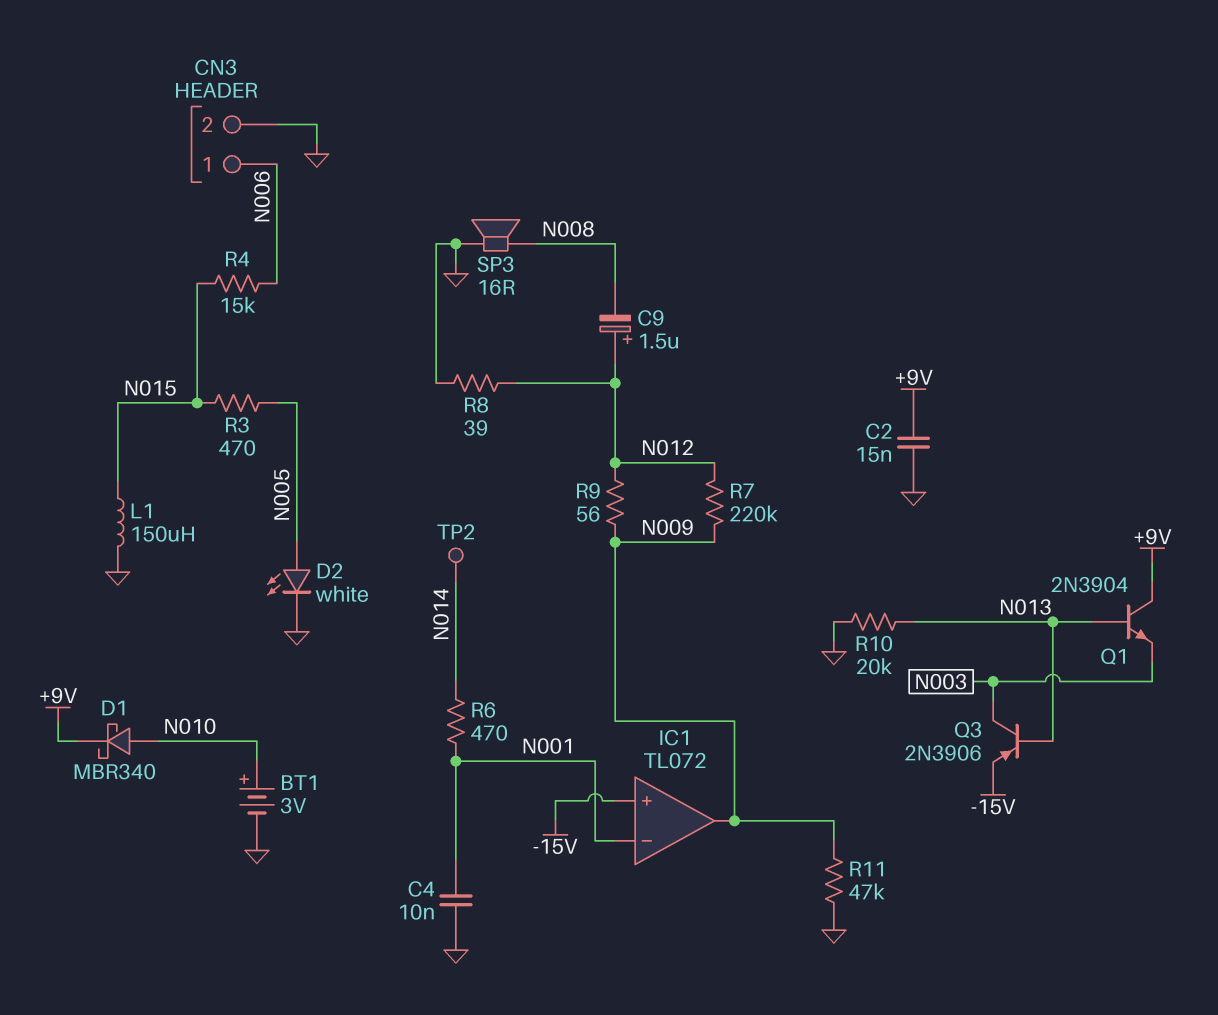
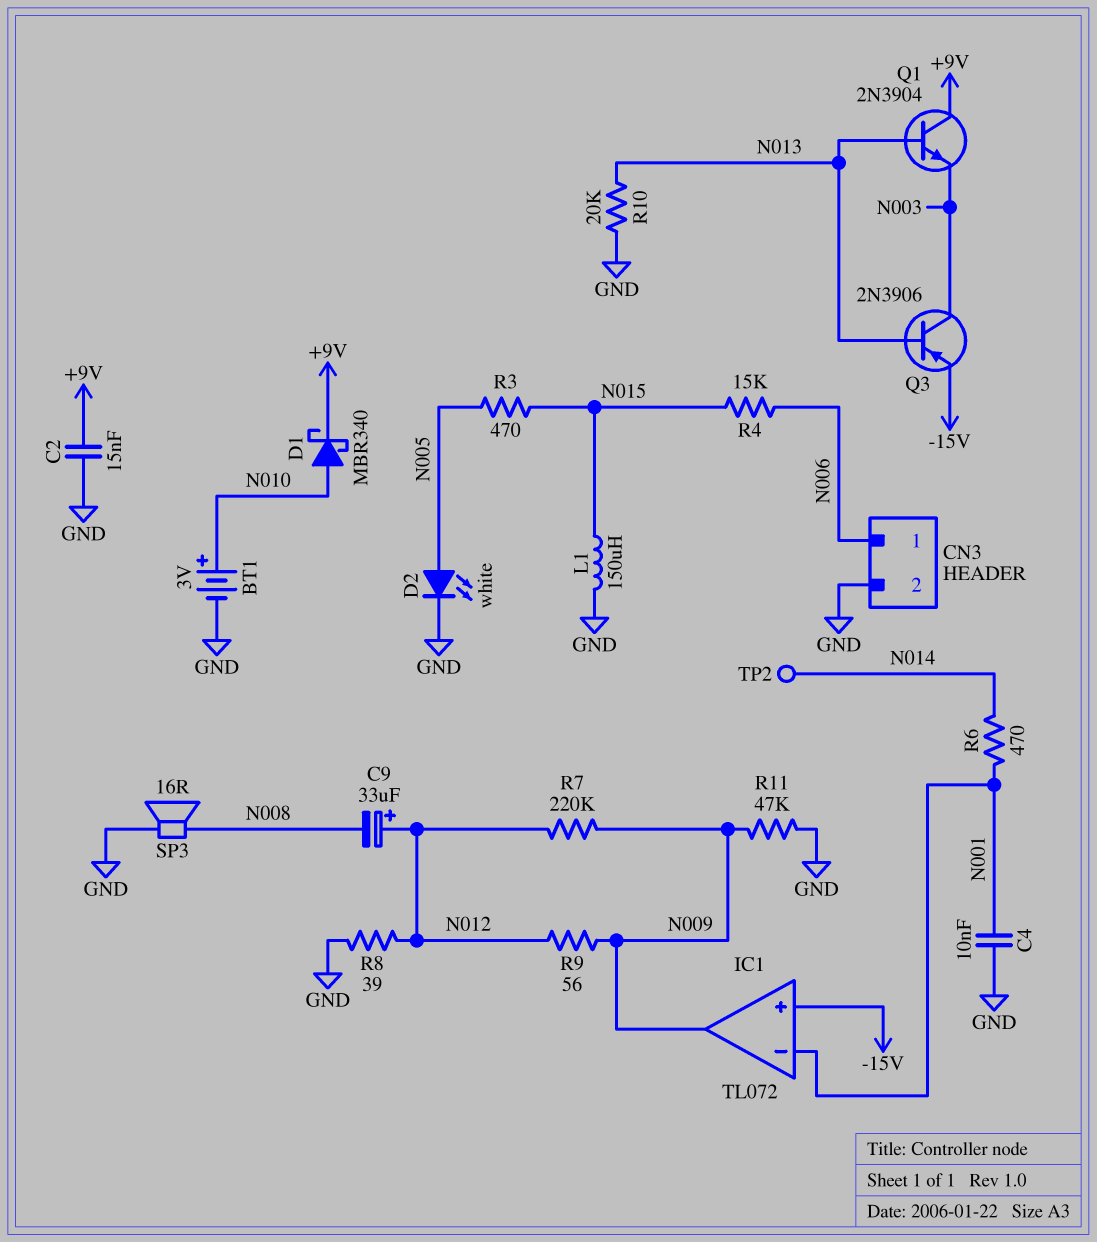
C9: 1.5uF (plus N012, minus N008) -> 33uF (plus N012, minus N008)

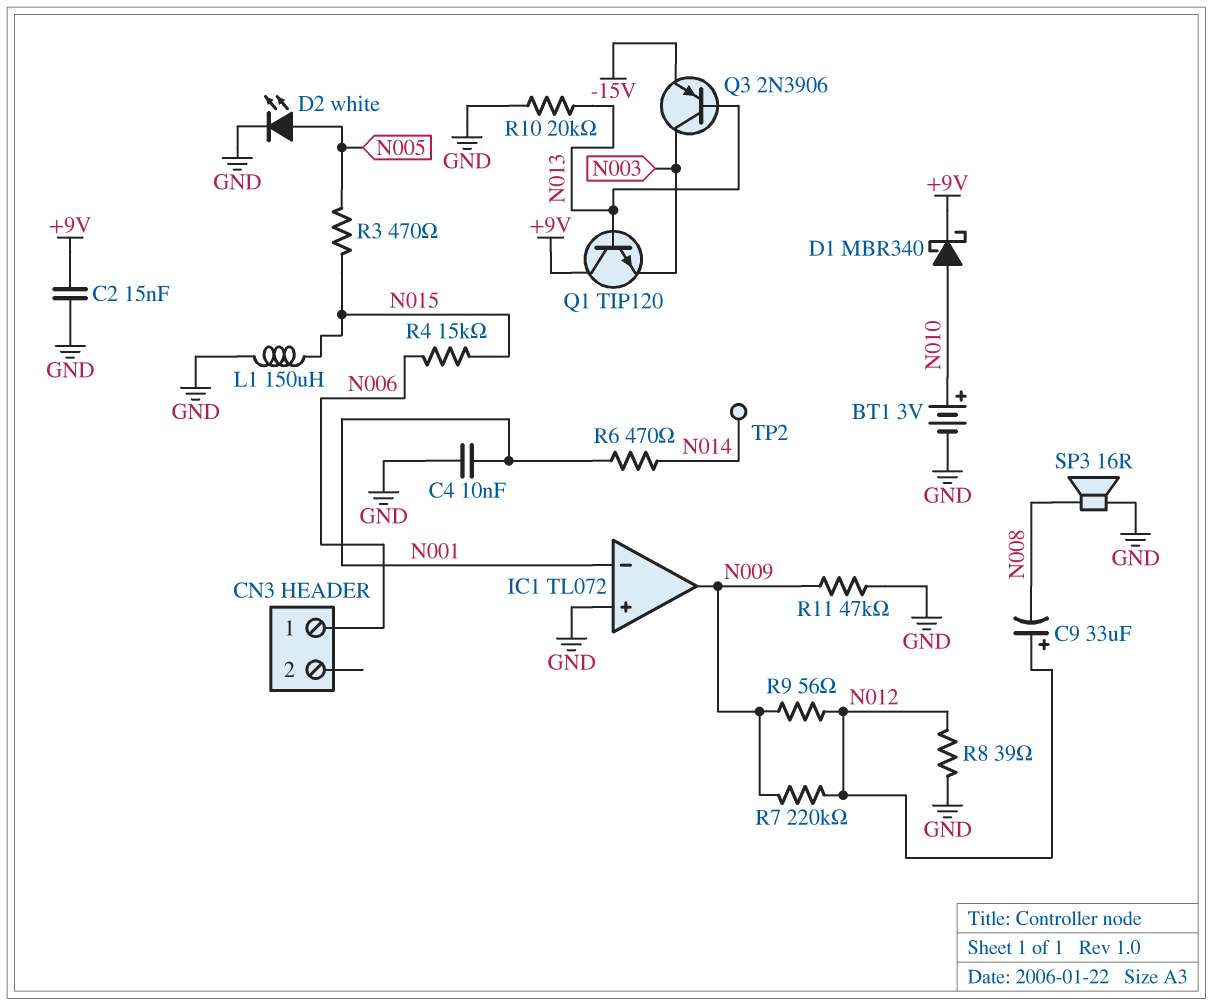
CN3 pin 2: GND -> none
IC1 pin in+: -15V -> GND
Q1: NPN 2N3904 (B N013, C +9V, E N003) -> NPN TIP120 (B N013, C +9V, E N003)

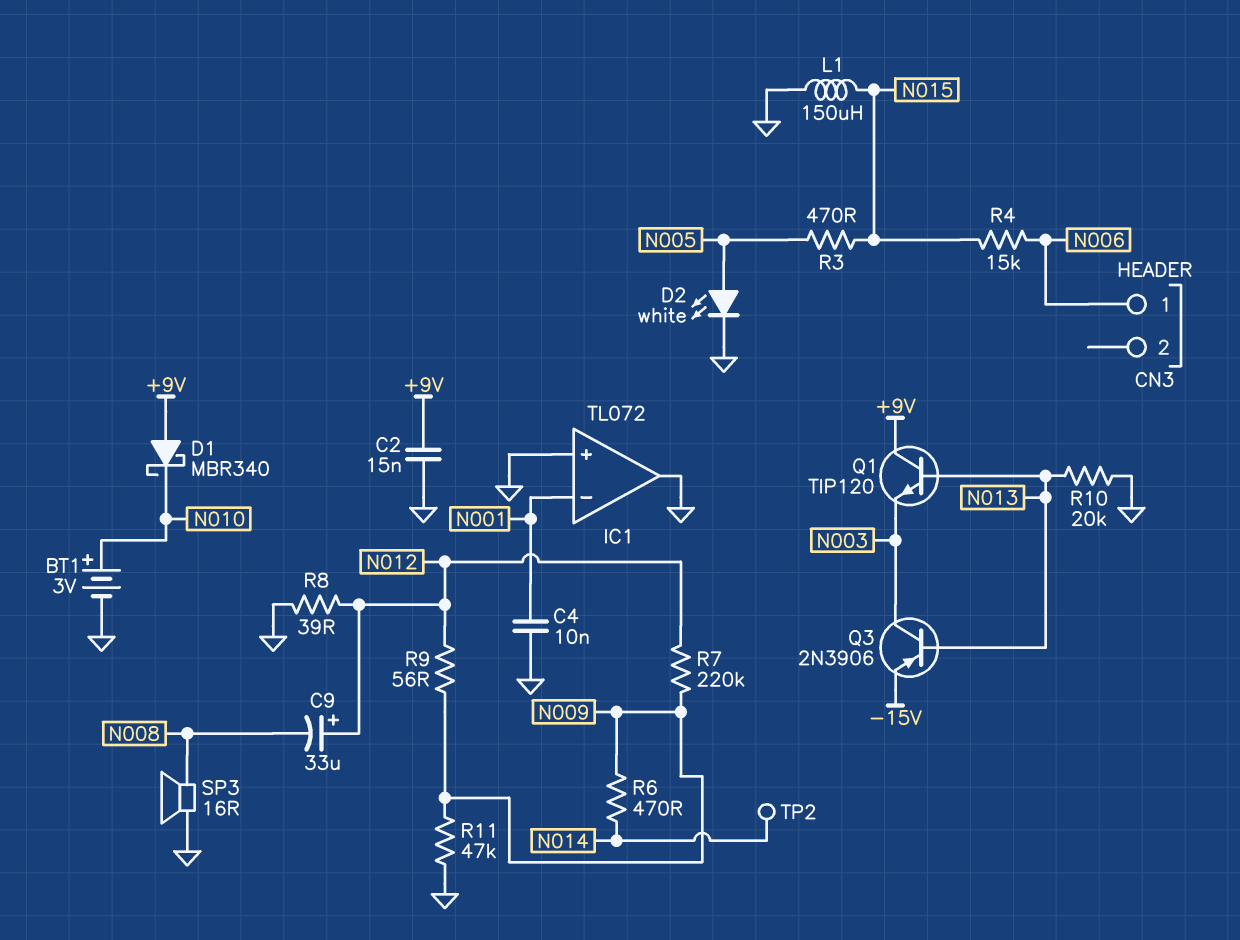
D1: schottky MBR340 (A N010, K +9V) -> schottky MBR340 (A +9V, K N010)
IC1 pin out: N009 -> GND
R6: 470 (N001, N014) -> 470 (N009, N014)

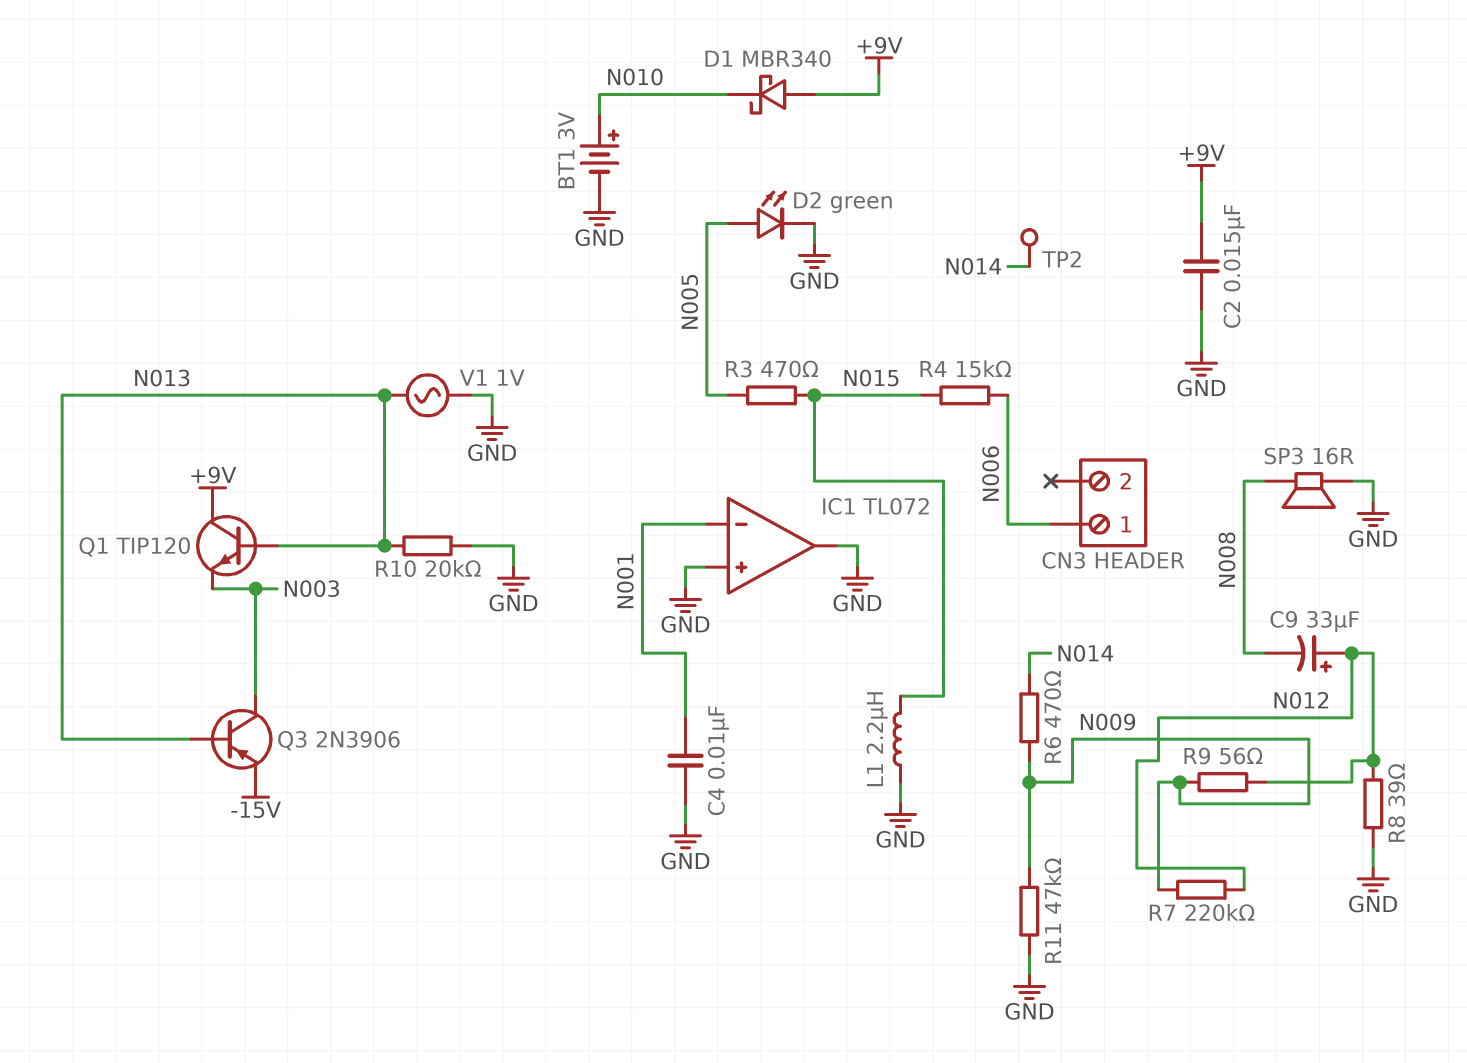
D2: LED white (A N005, K GND) -> LED green (A N005, K GND)
L1: 150uH (GND, N015) -> 2.2uH (GND, N015)
V1: none -> AC 1V (GND, N013)

